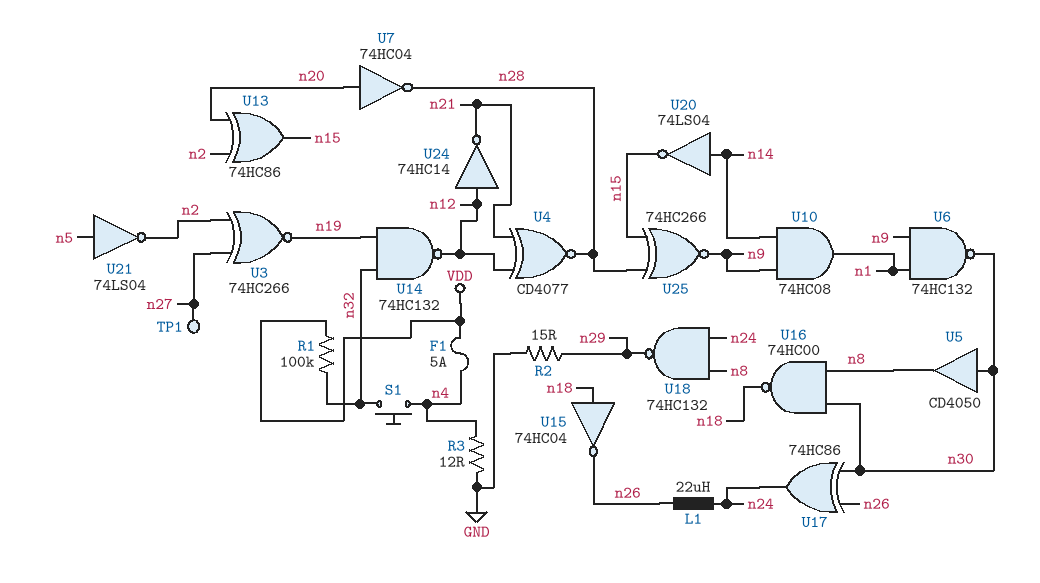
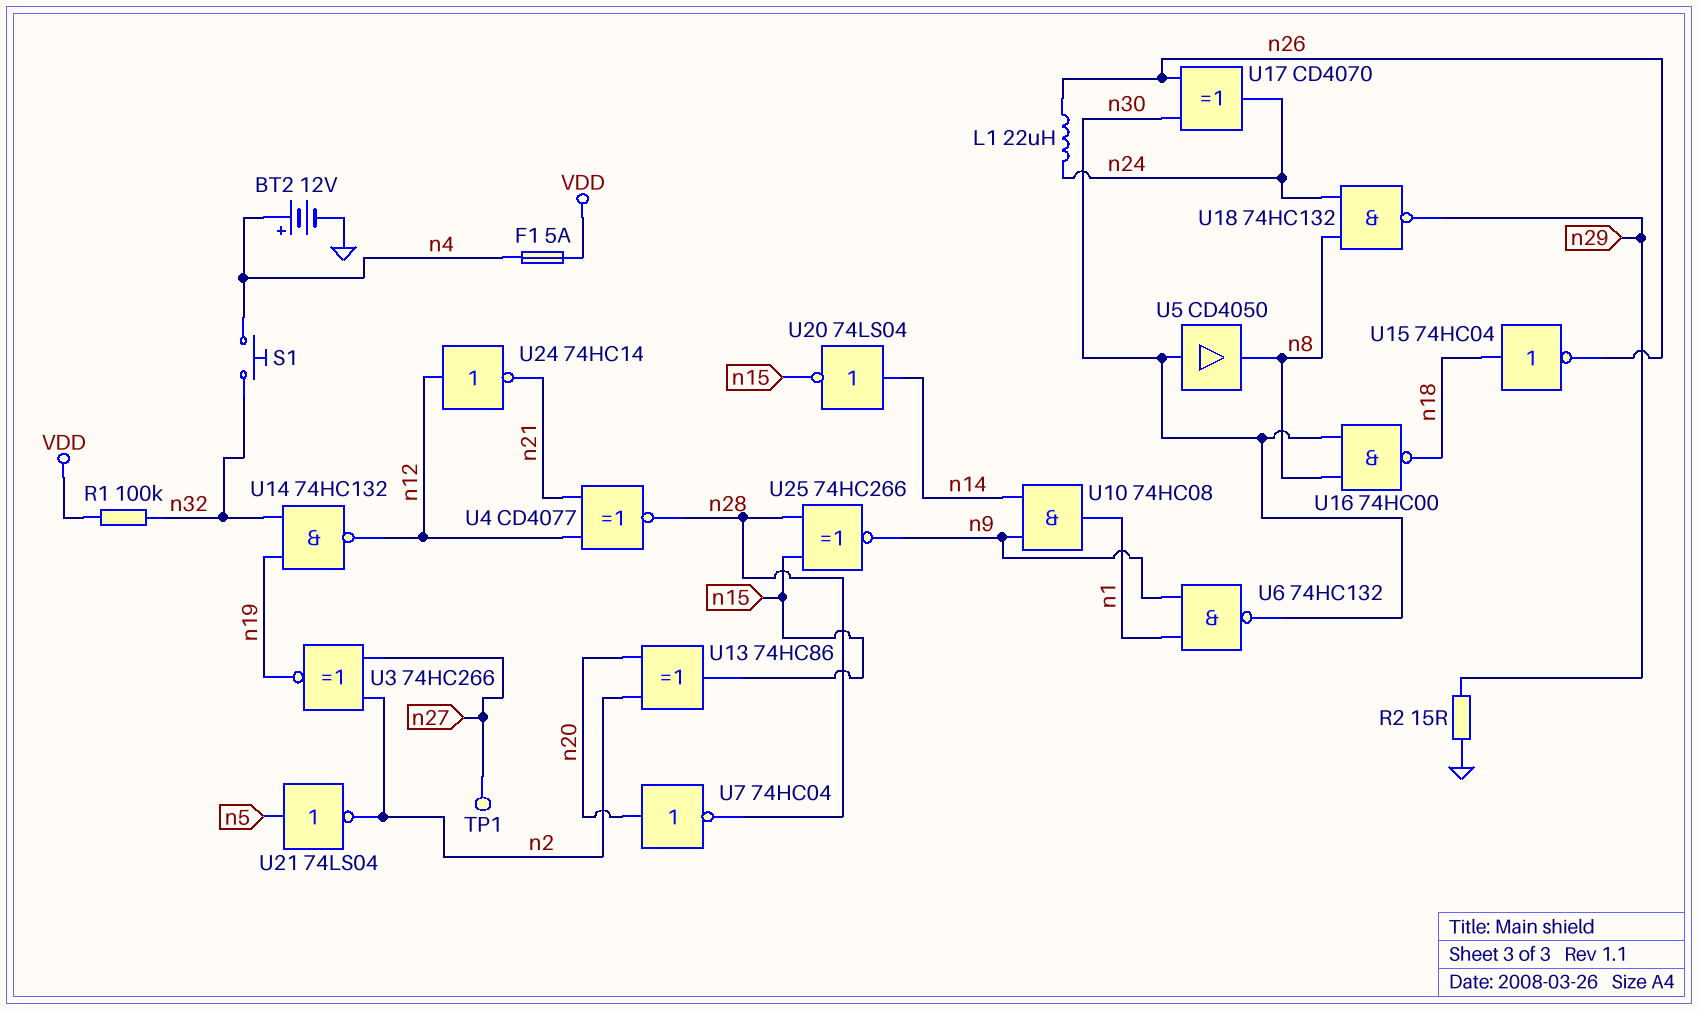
BT2: none -> 12V (plus n4, minus GND)
R3: 12 (GND, n4) -> none
U17: XOR 74HC86 (in n26, in n30, out n24) -> XOR CD4070 (in n26, in n30, out n24)

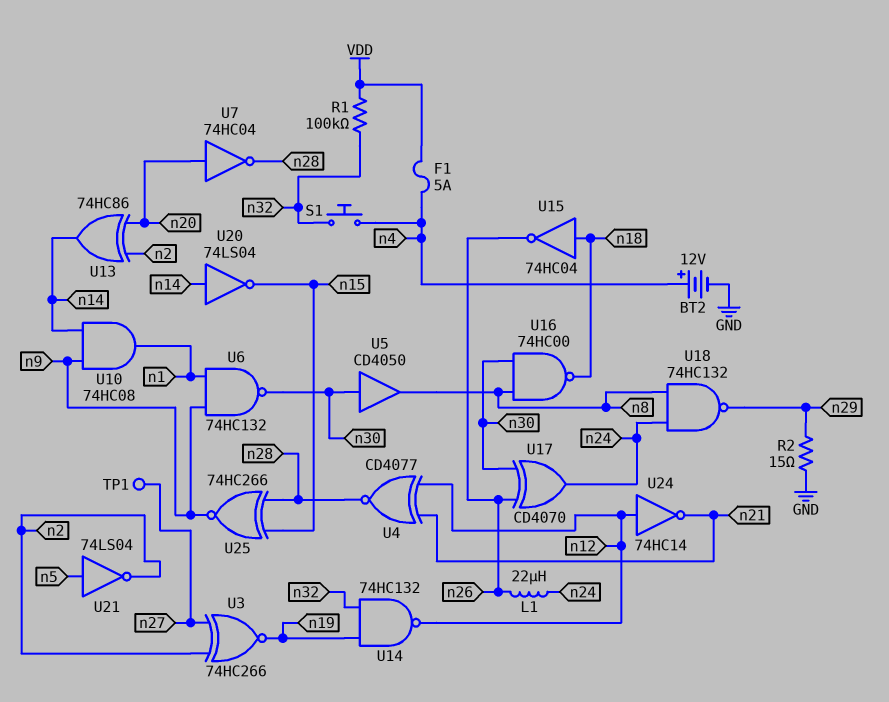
U13: XOR 74HC86 (in n2, in n20, out n15) -> XOR 74HC86 (in n2, in n20, out n14)

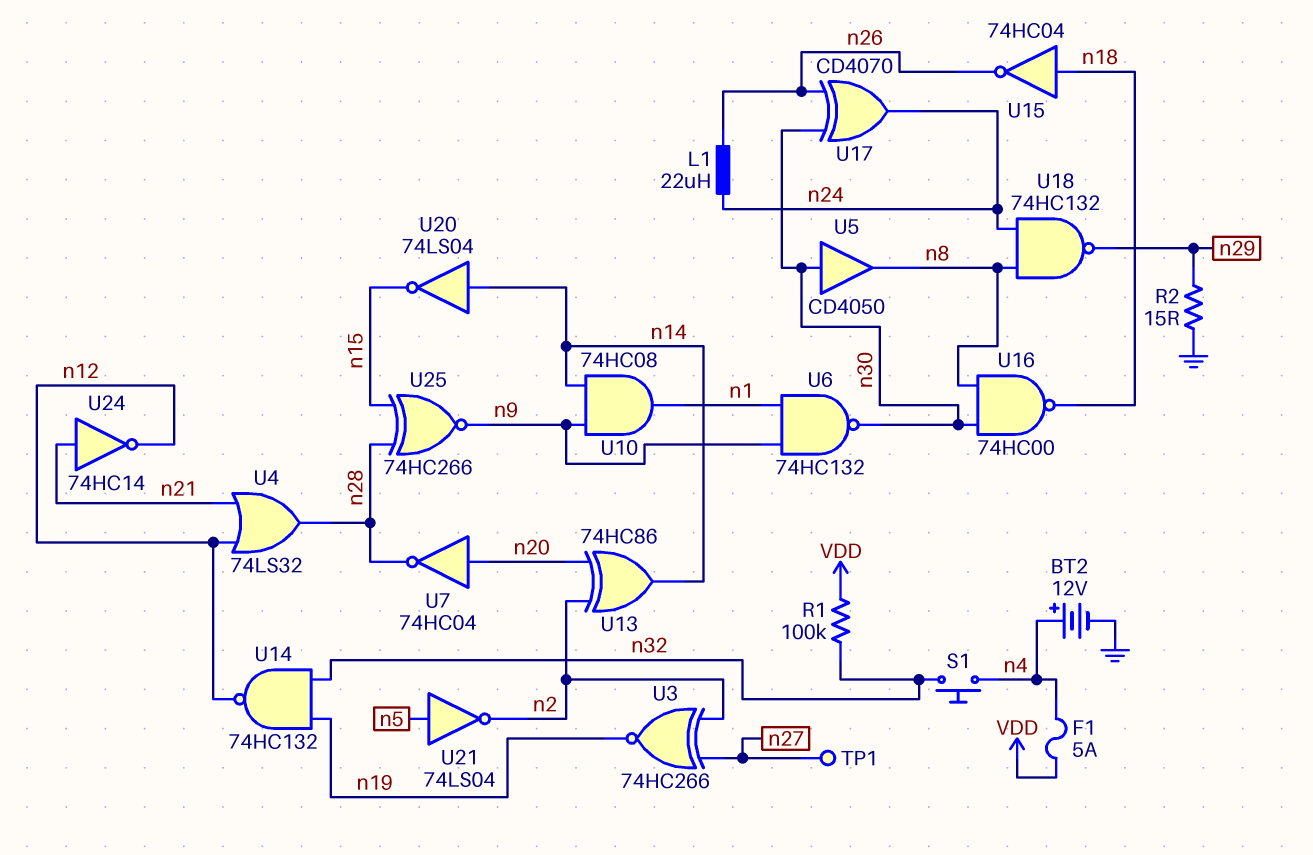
U4: XNOR CD4077 (in n12, in n21, out n28) -> OR 74LS32 (in n12, in n21, out n28)
U24: NOT 74HC14 (in n12, out n21) -> NOT 74HC14 (in n21, out n12)

